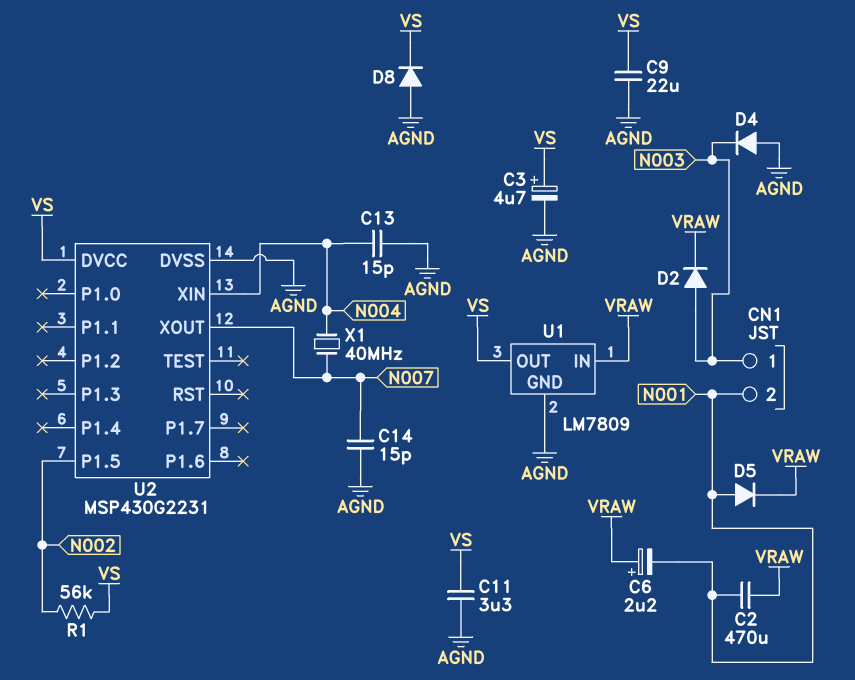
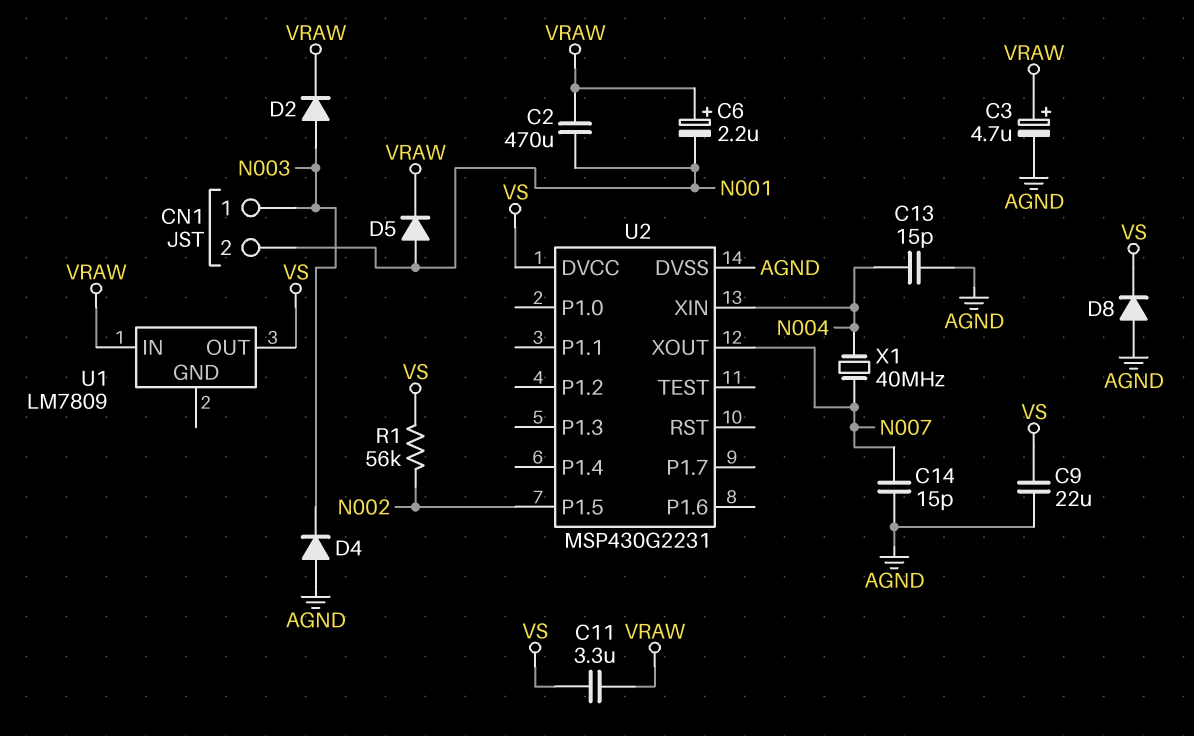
C3: 4.7uF (plus VS, minus AGND) -> 4.7uF (plus VRAW, minus AGND)
C11: 3.3uF (AGND, VS) -> 3.3uF (VRAW, VS)
U1 pin GND: AGND -> none

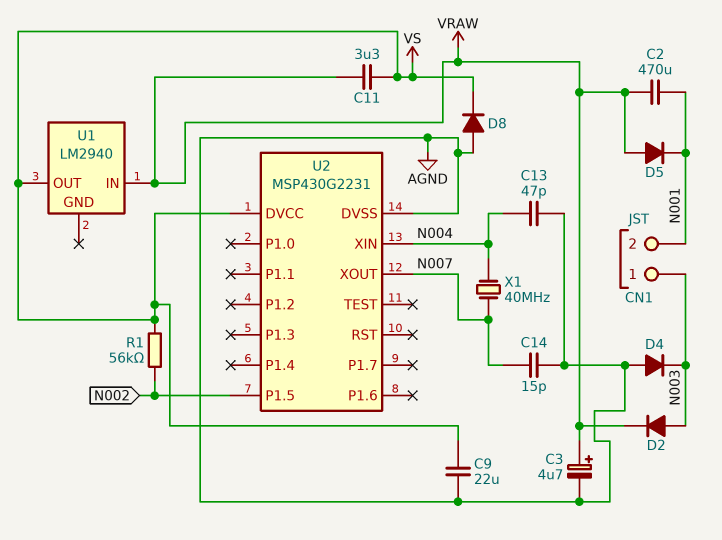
C6: 2.2uF (plus VRAW, minus N001) -> none
C13: 15pF (AGND, N004) -> 47pF (AGND, N004)
D5: diode (A N001, K VRAW) -> diode (A VRAW, K N001)
U1: LM7809 -> LM2940

